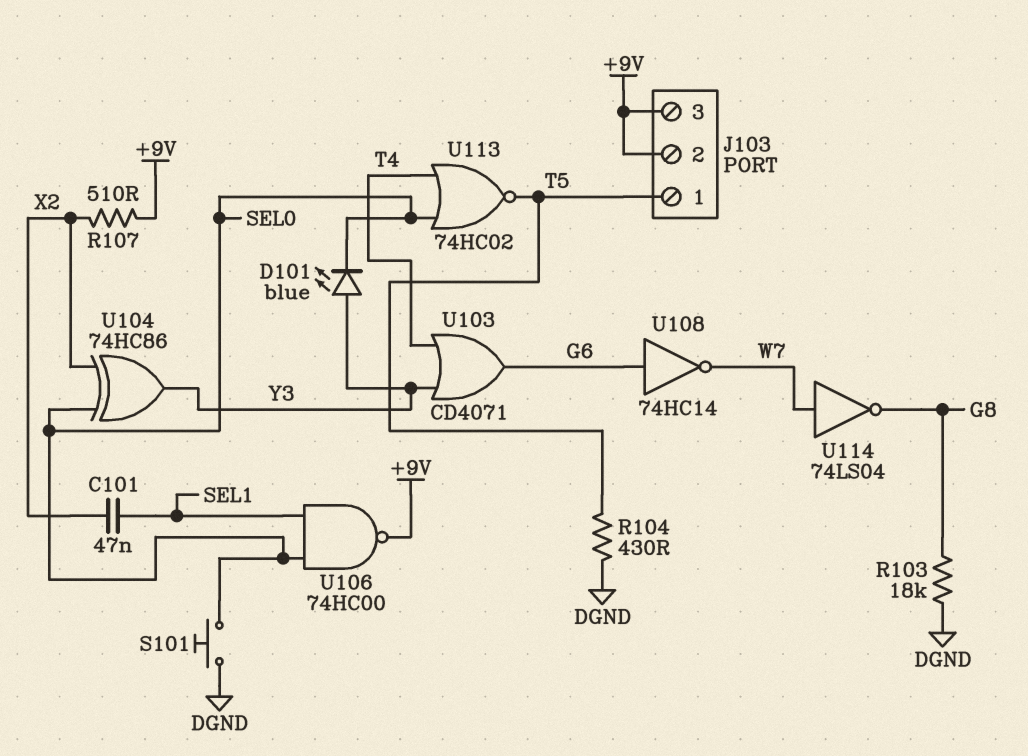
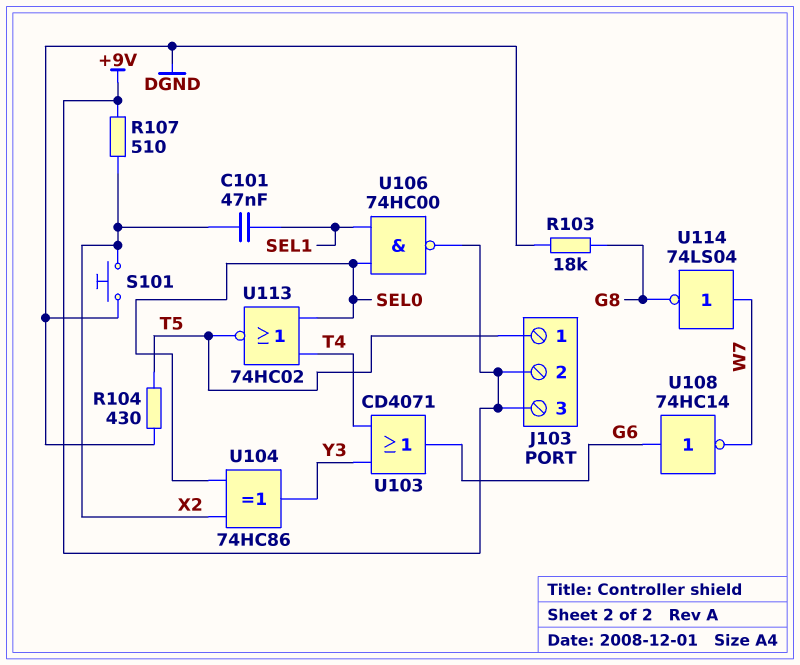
D101: LED blue (A Y3, K SEL0) -> none
S101: button (DGND, SEL0) -> button (DGND, X2)

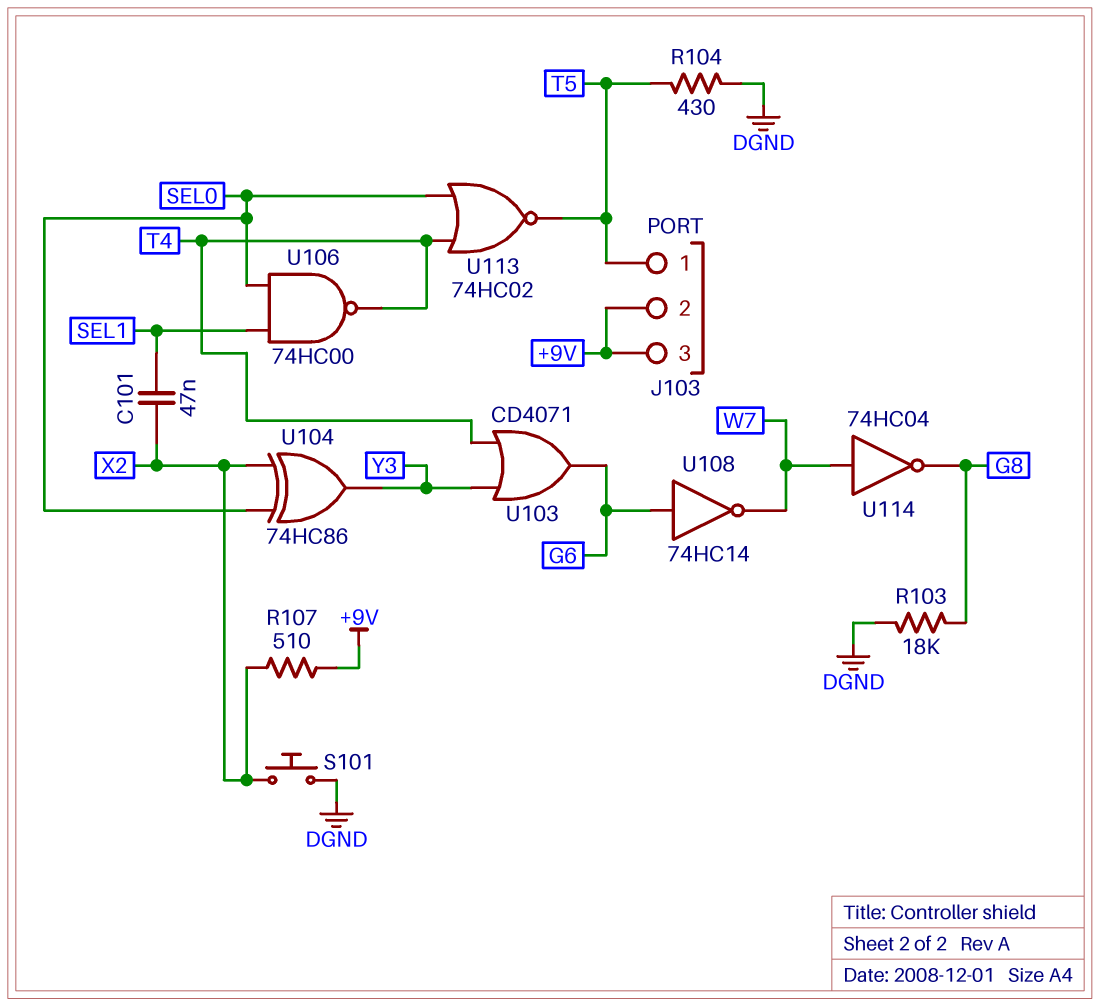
U106: NAND 74HC00 (in SEL0, in SEL1, out +9V) -> NAND 74HC00 (in SEL0, in SEL1, out T4)
U114: NOT 74LS04 (in W7, out G8) -> NOT 74HC04 (in W7, out G8)

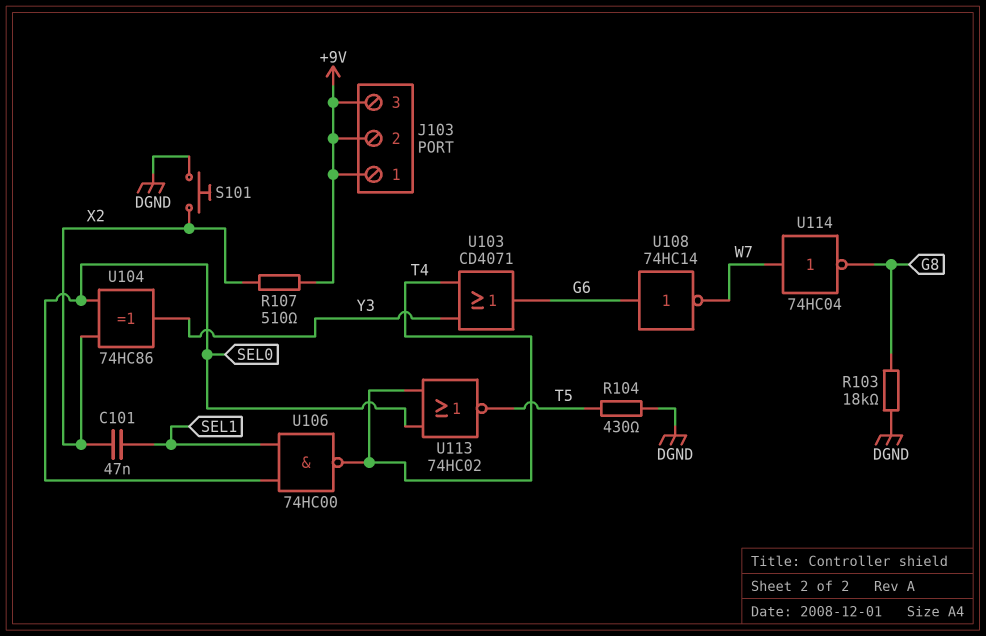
J103 pin 1: T5 -> +9V

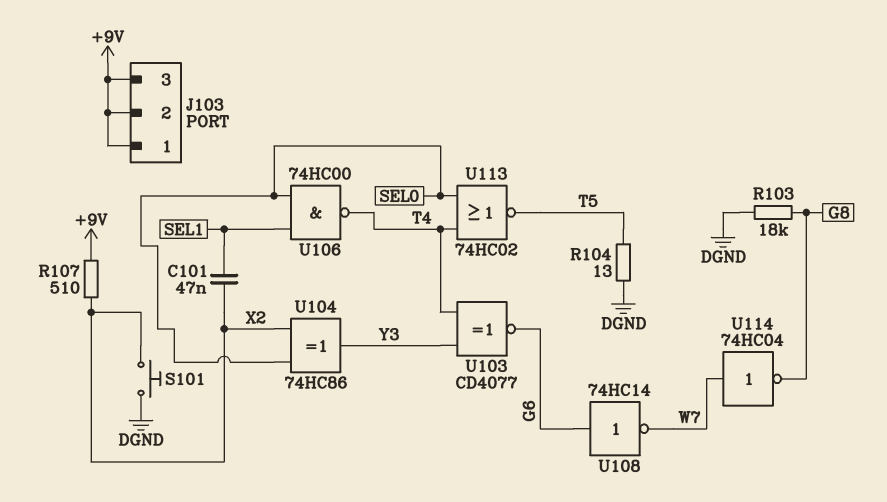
R104: 430 (DGND, T5) -> 13 (DGND, T5)
U103: OR CD4071 (in T4, in Y3, out G6) -> XNOR CD4077 (in T4, in Y3, out G6)

